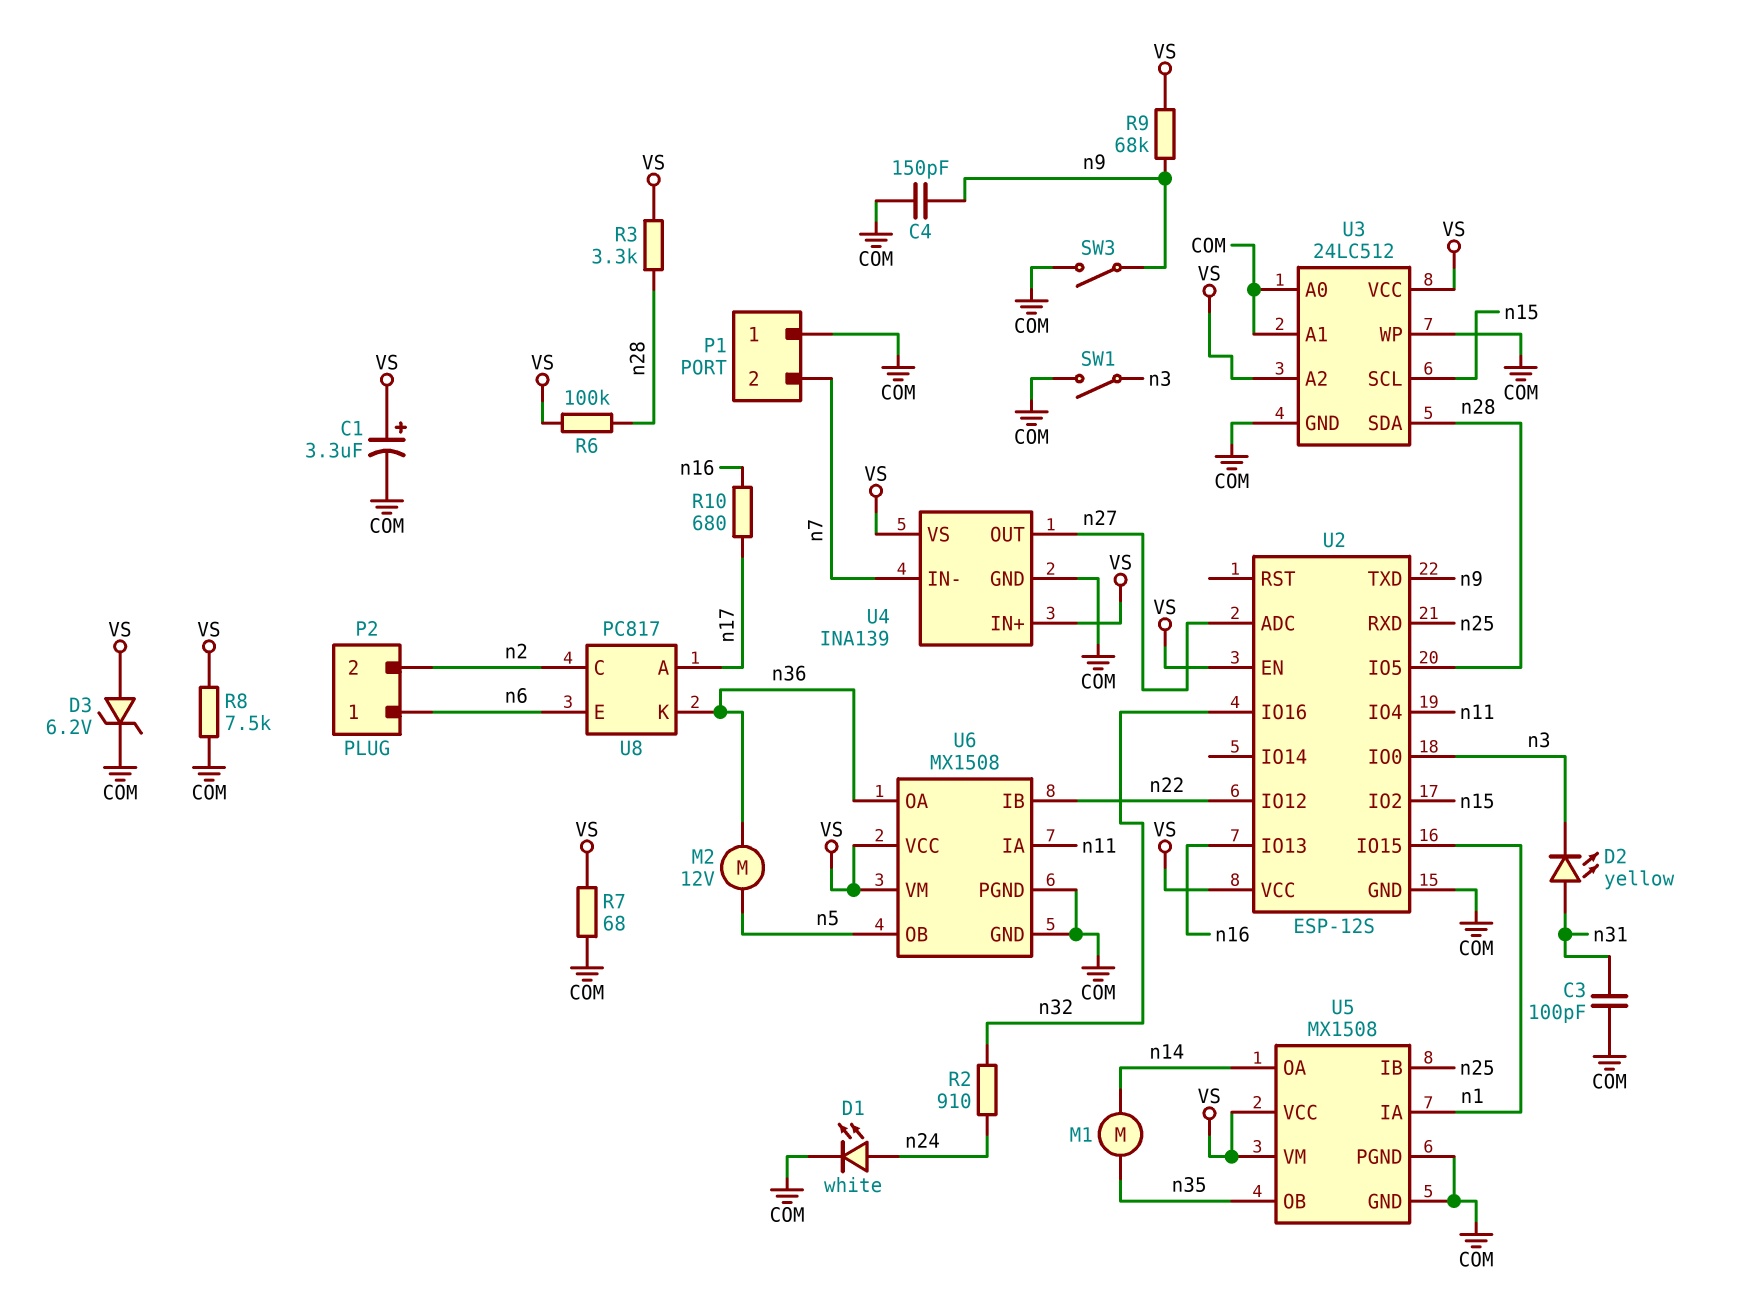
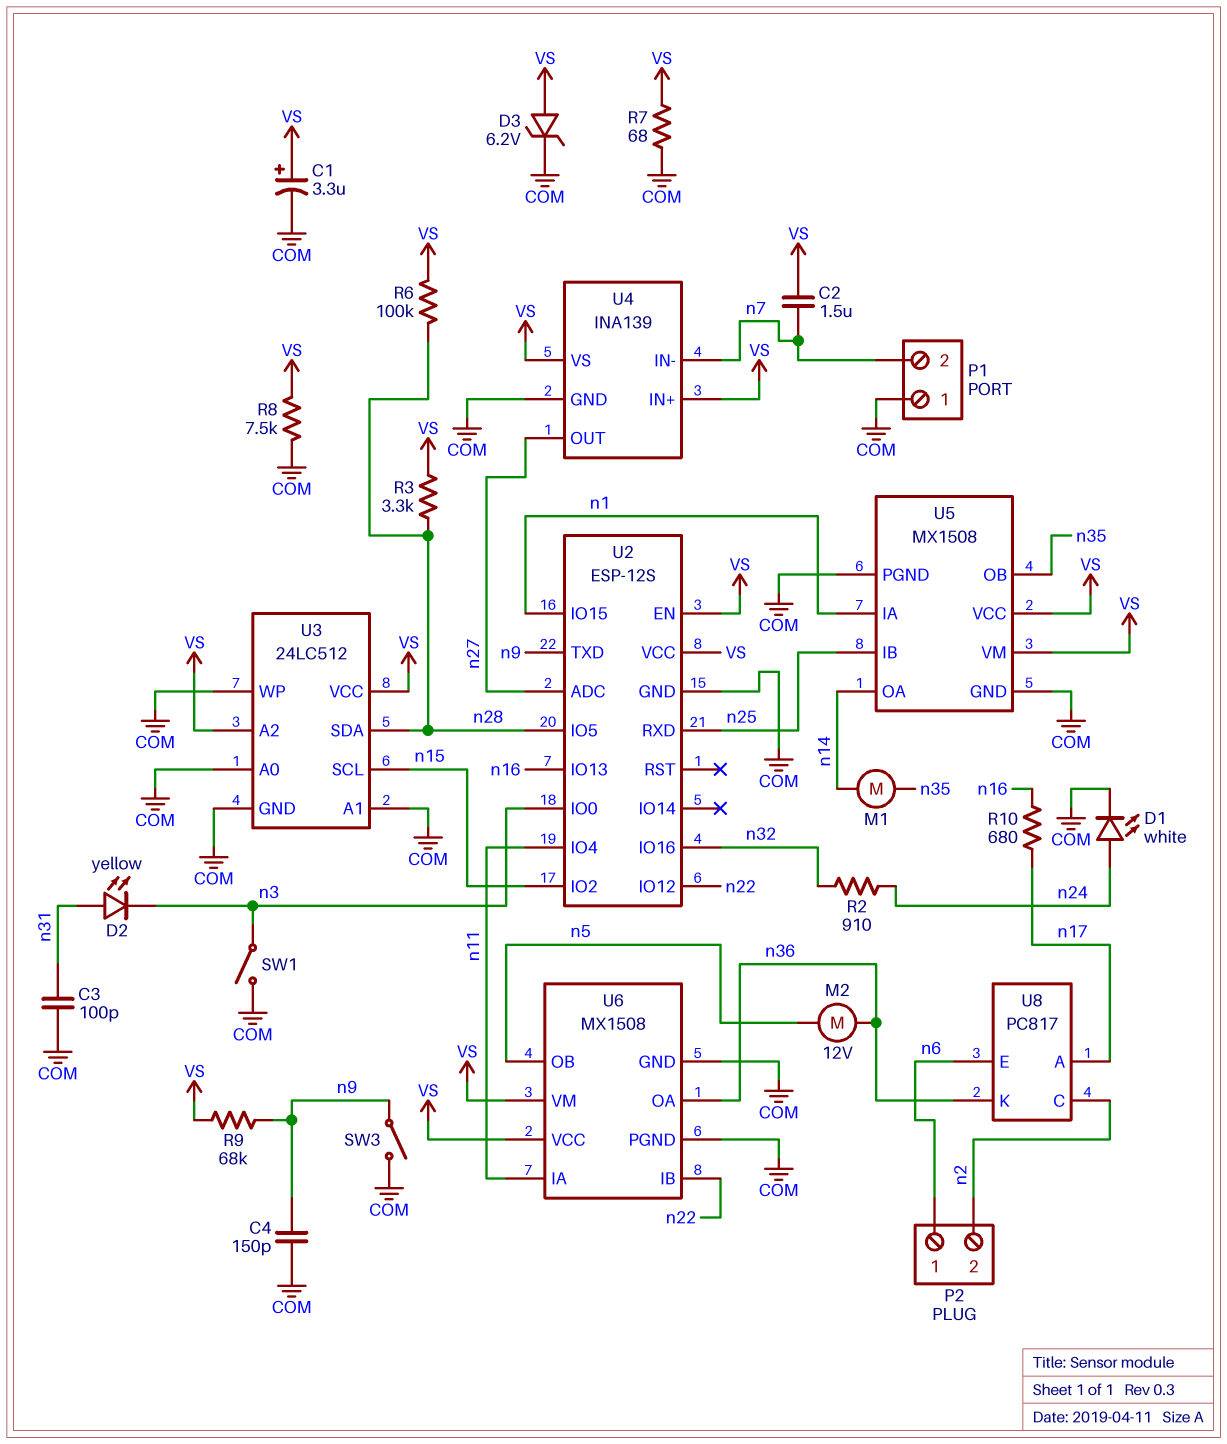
C2: none -> 1.5uF (VS, n7)

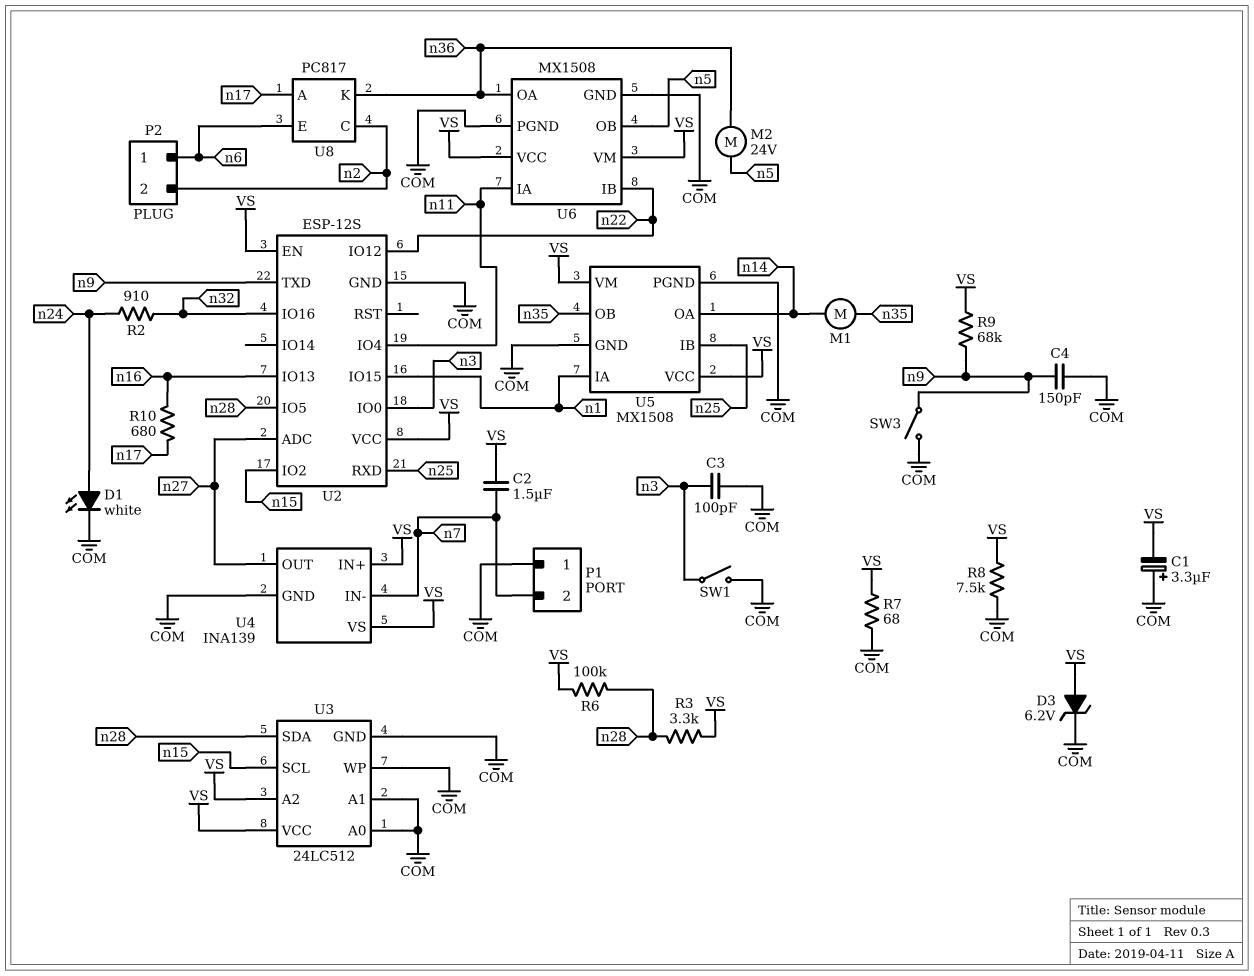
C1: 3.3uF (plus VS, minus COM) -> 3.3uF (plus COM, minus VS)
C3: 100pF (COM, n31) -> 100pF (COM, n3)
D2: LED yellow (A n31, K n3) -> none
M2: motor 12V (n5, n36) -> motor 24V (n5, n36)

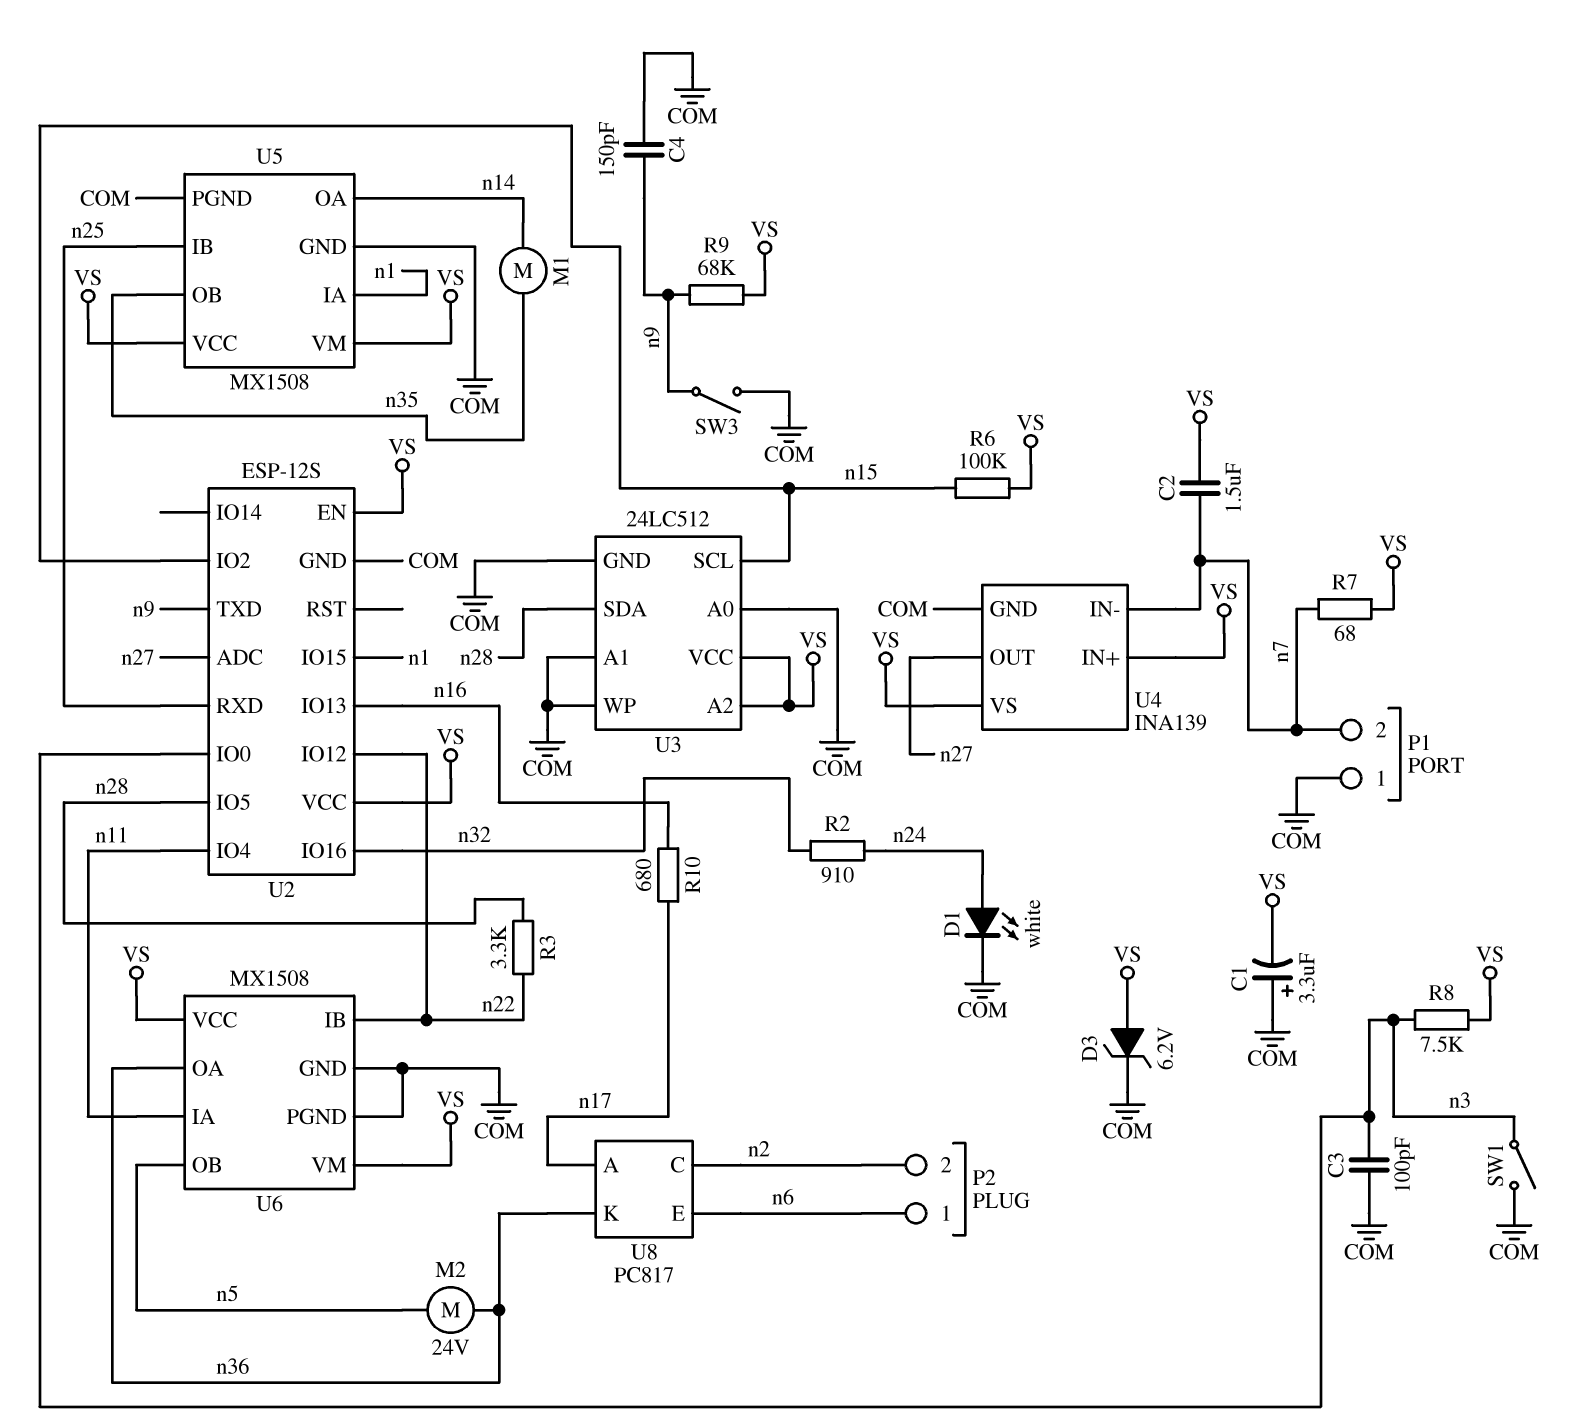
R3: 3.3k (VS, n28) -> 3.3k (n22, n28)
R6: 100k (VS, n28) -> 100k (VS, n15)
R7: 68 (COM, VS) -> 68 (VS, n7)
R8: 7.5k (COM, VS) -> 7.5k (VS, n3)

